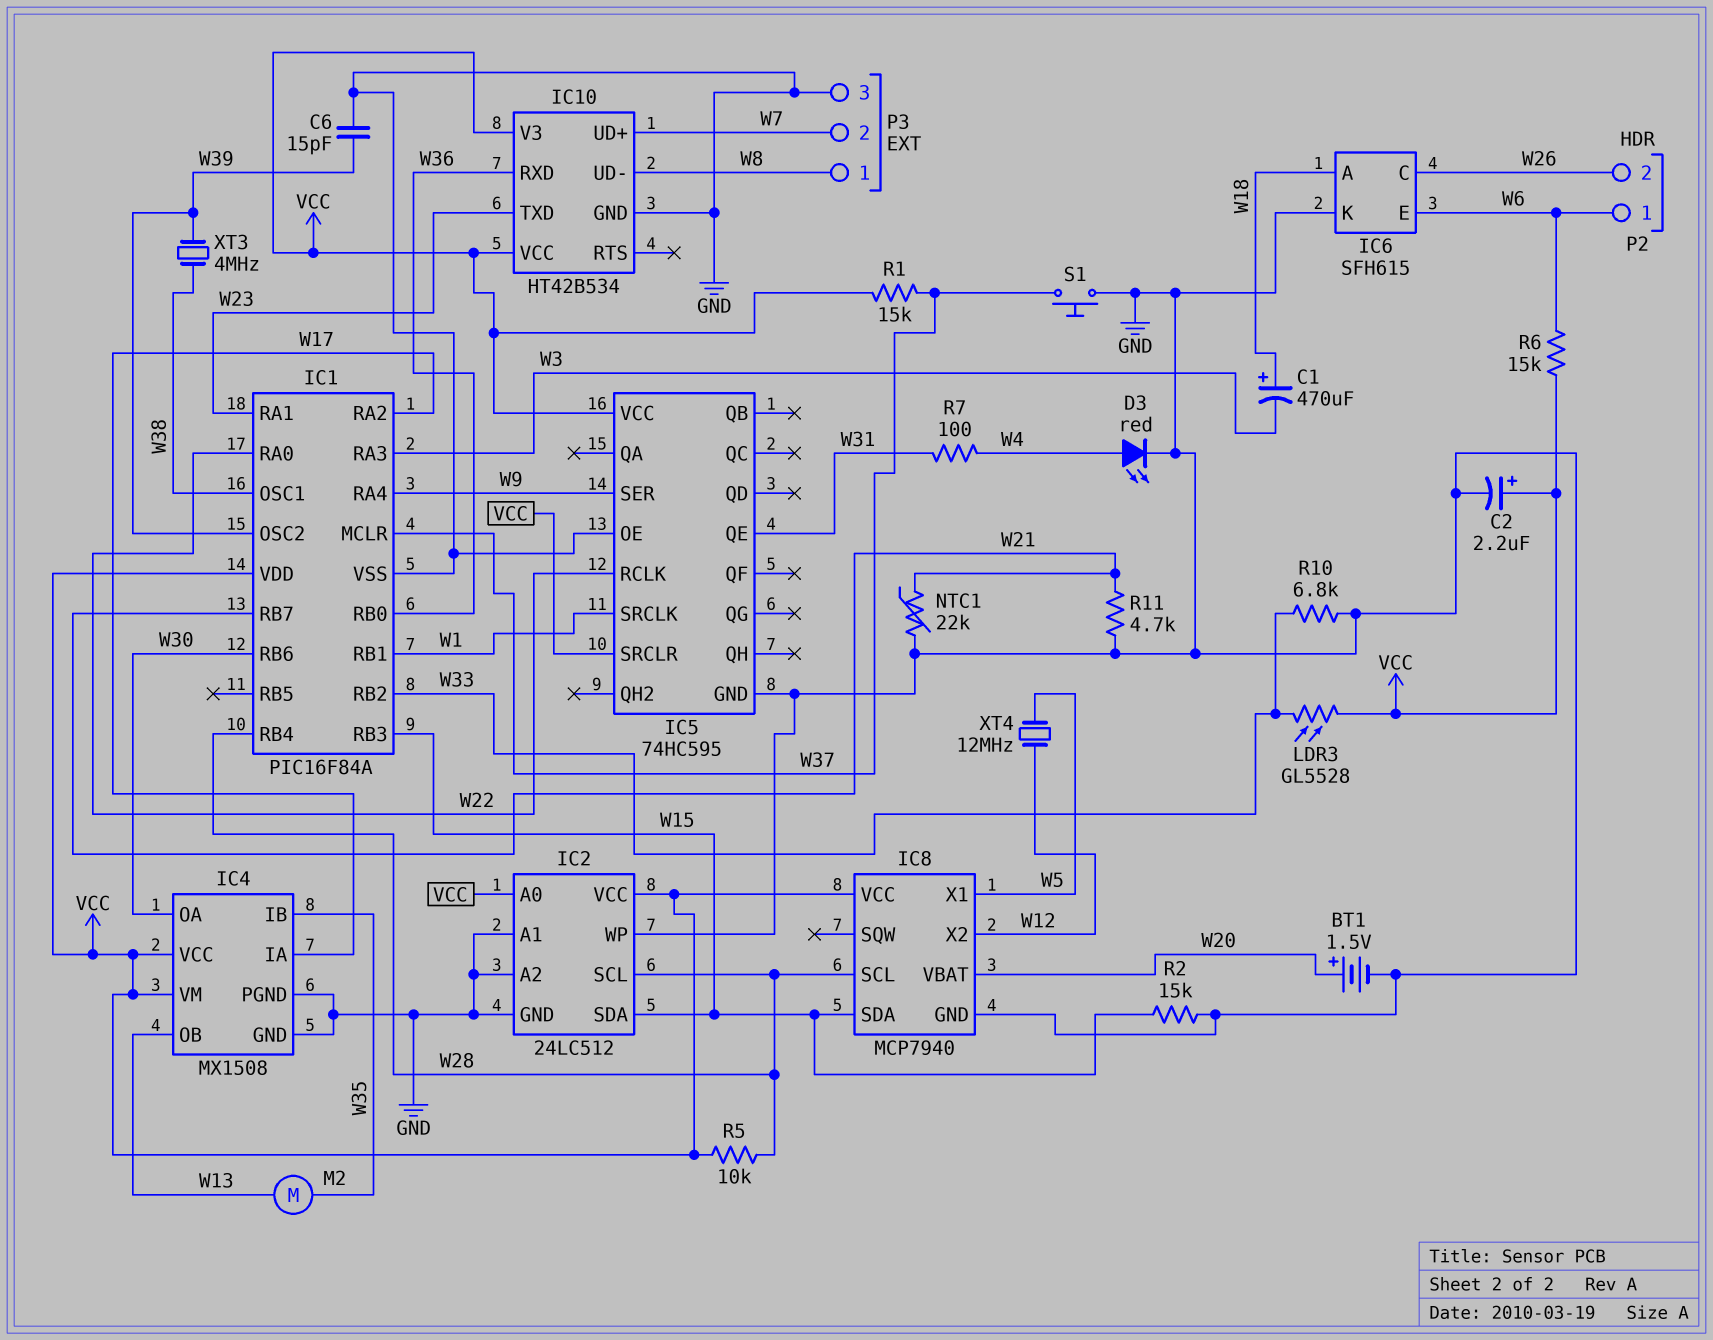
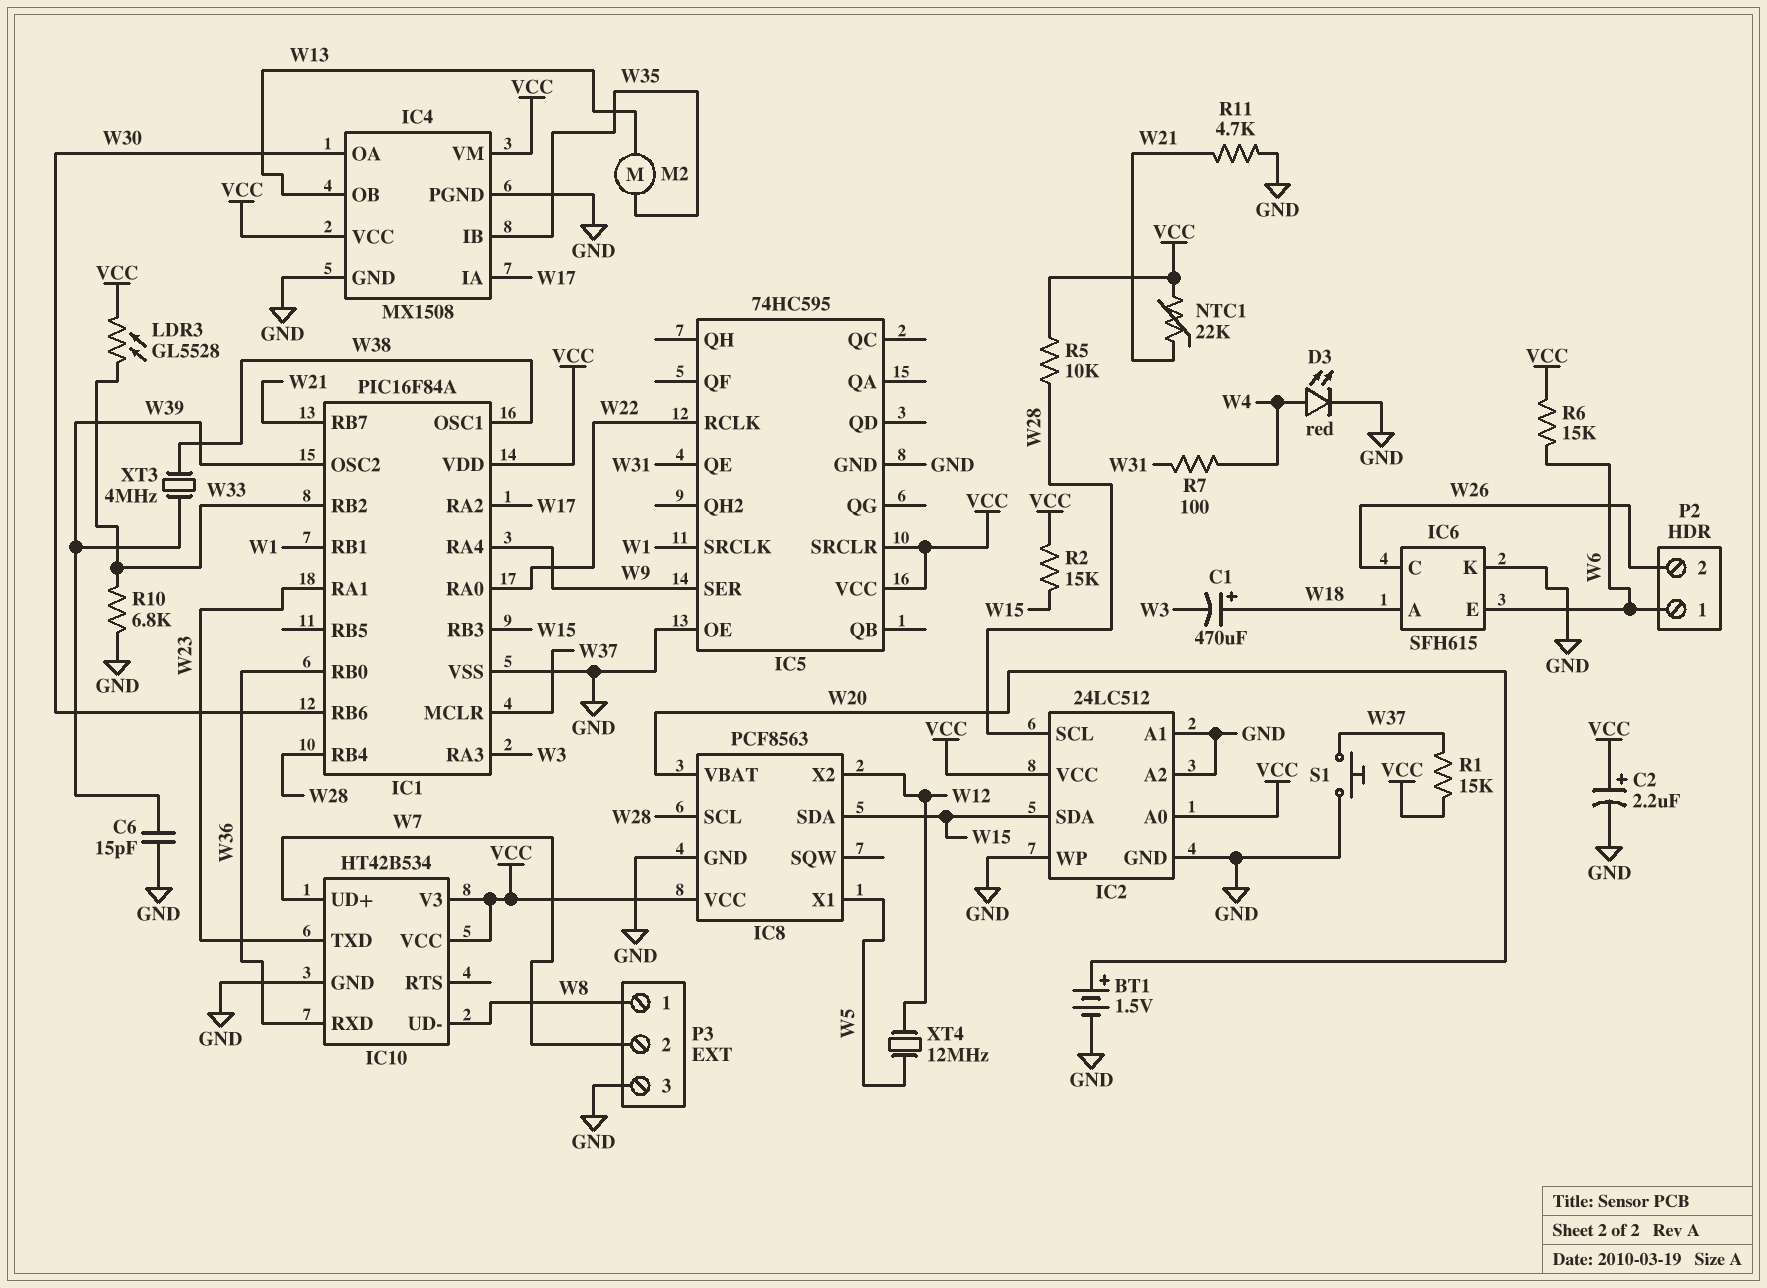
IC8: MCP7940 -> PCF8563
NTC1: 22k (GND, W21) -> 22k (VCC, W21)
R2: 15k (GND, W15) -> 15k (VCC, W15)

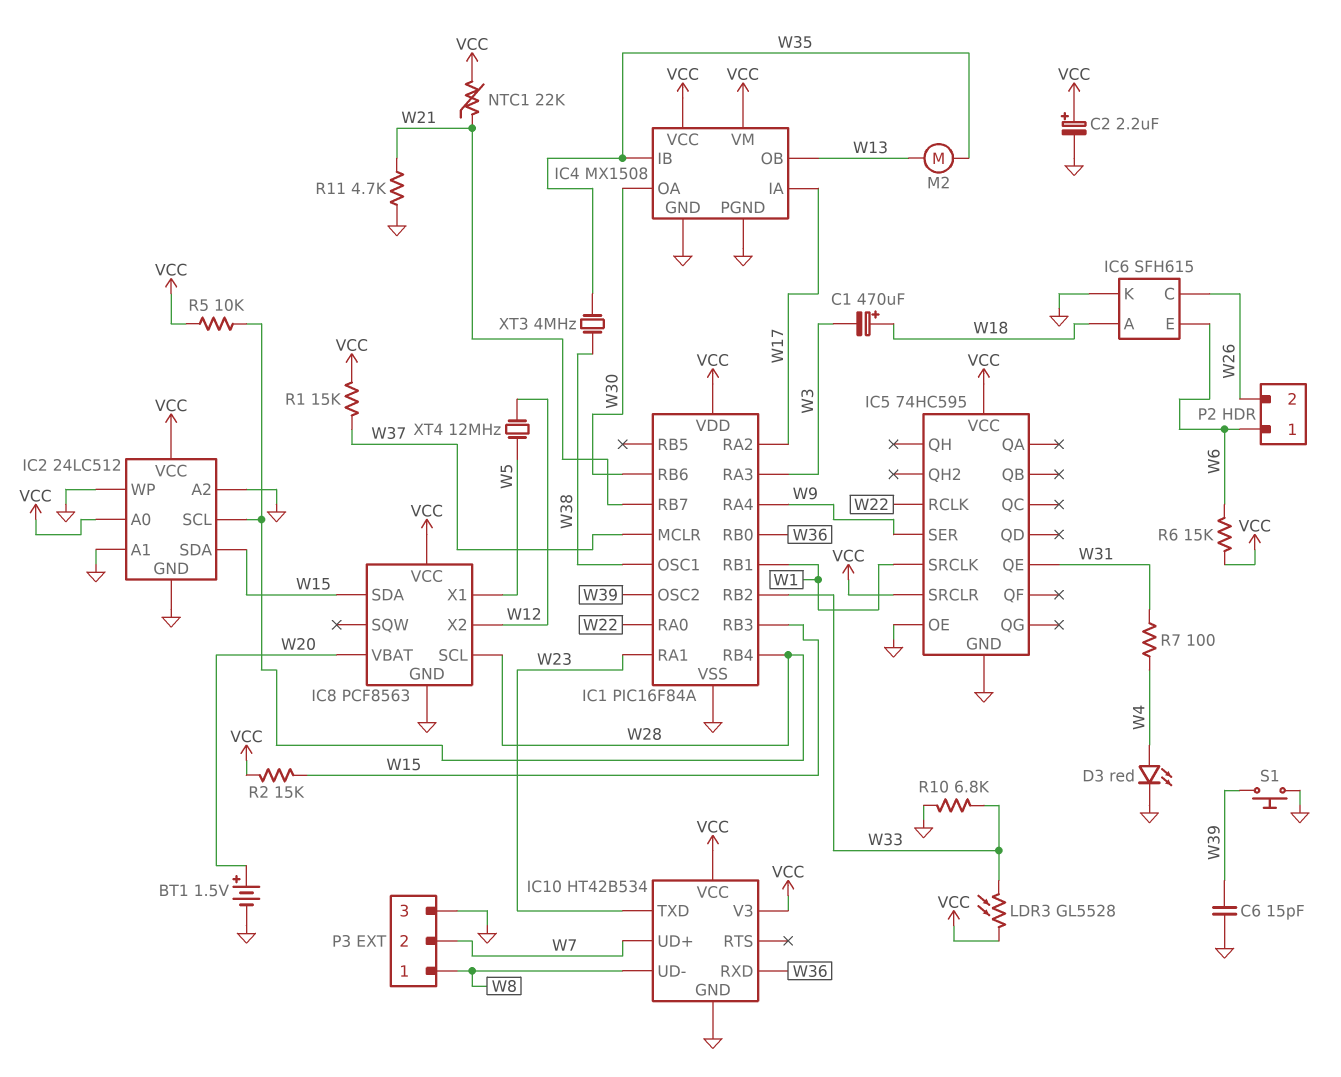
S1: button (GND, W37) -> button (GND, W39)
XT3: 4MHz (W38, W39) -> 4MHz (W35, W38)

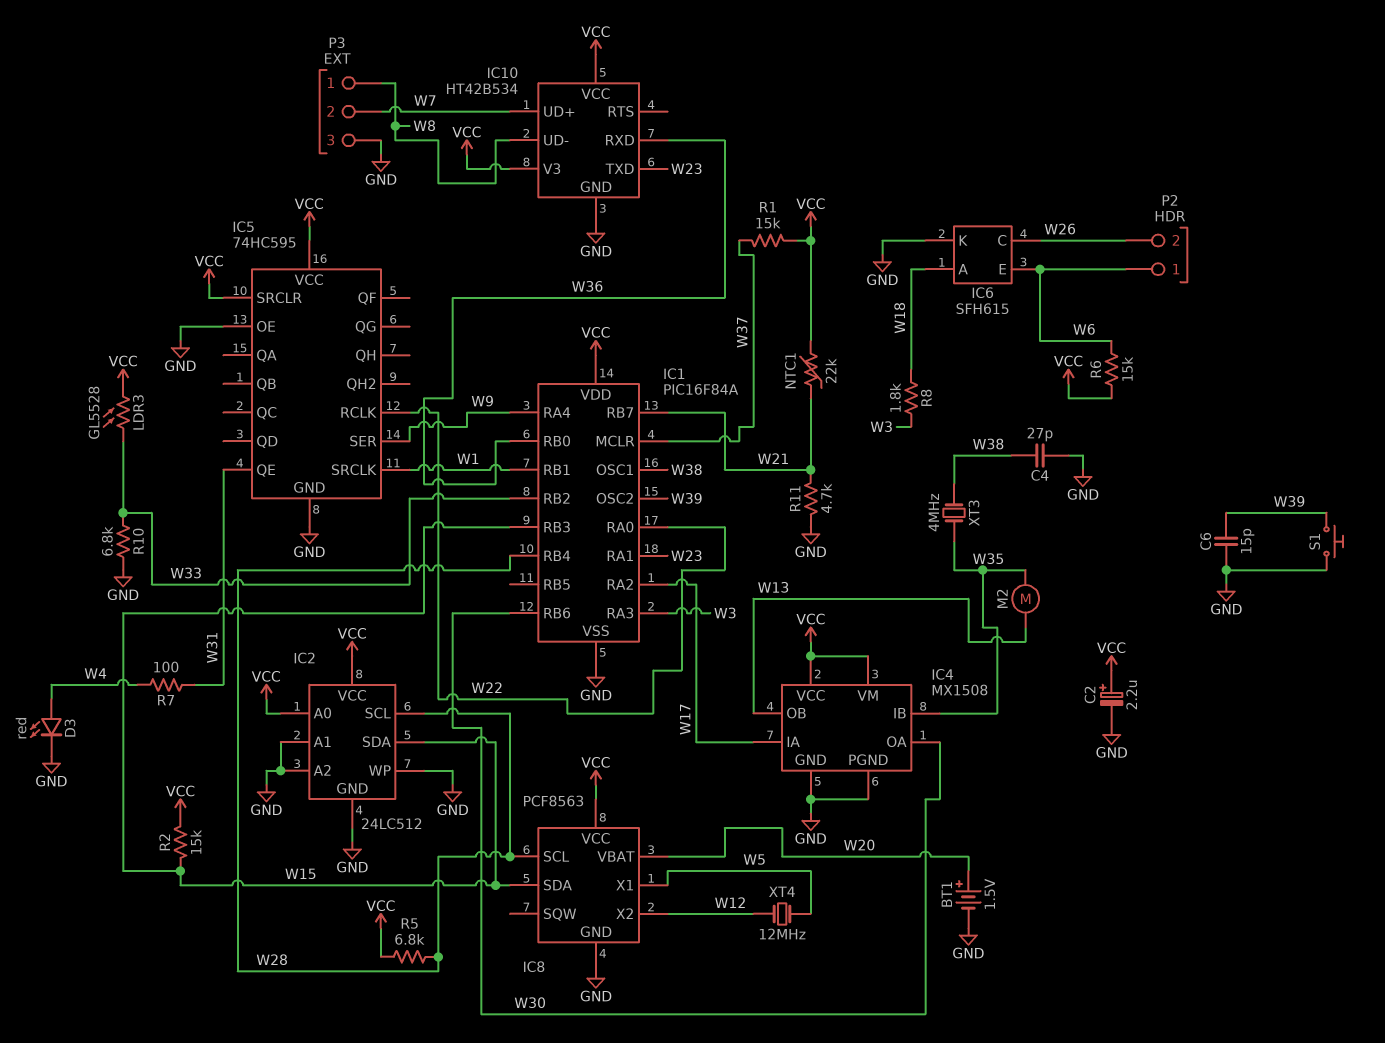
C1: 470uF (plus W18, minus W3) -> none
C4: none -> 27pF (GND, W38)
R5: 10k (VCC, W28) -> 6.8k (VCC, W28)
R8: none -> 1.8k (W3, W18)

